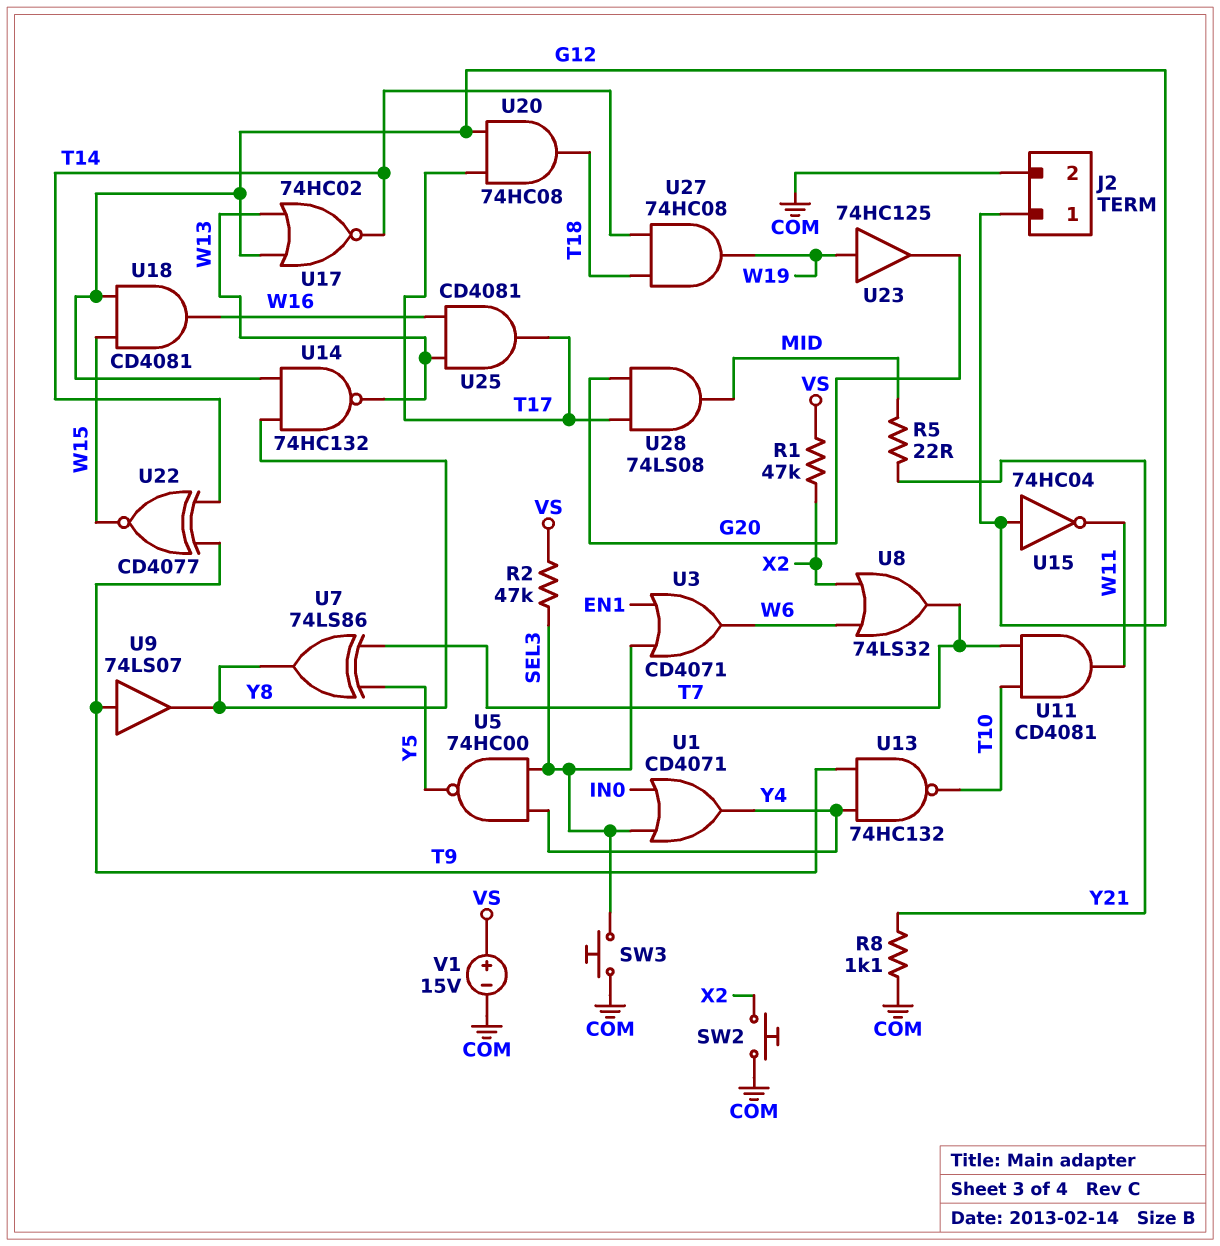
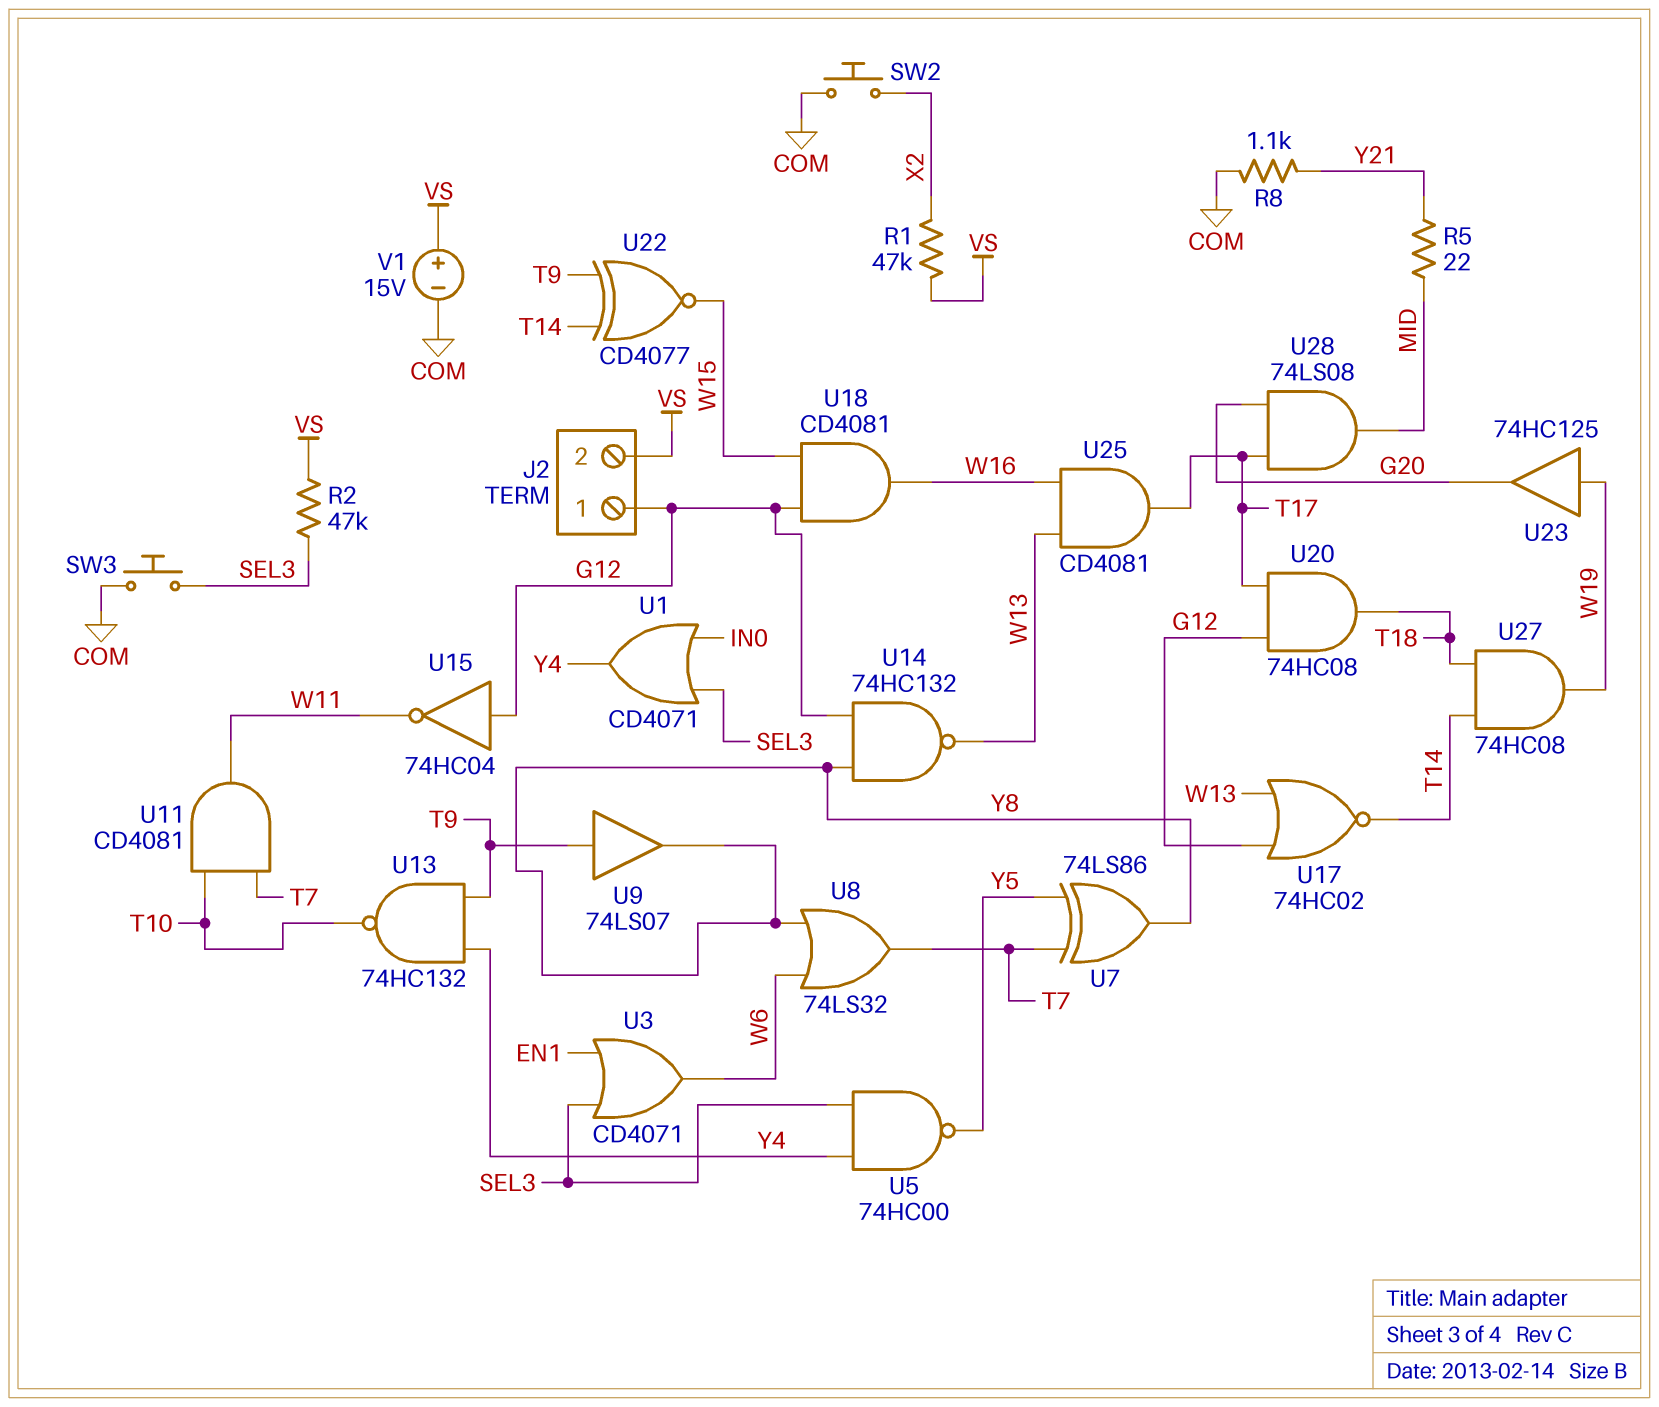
J2 pin 2: COM -> VS
U8: OR 74LS32 (in W6, in X2, out T7) -> OR 74LS32 (in W6, in Y8, out T7)

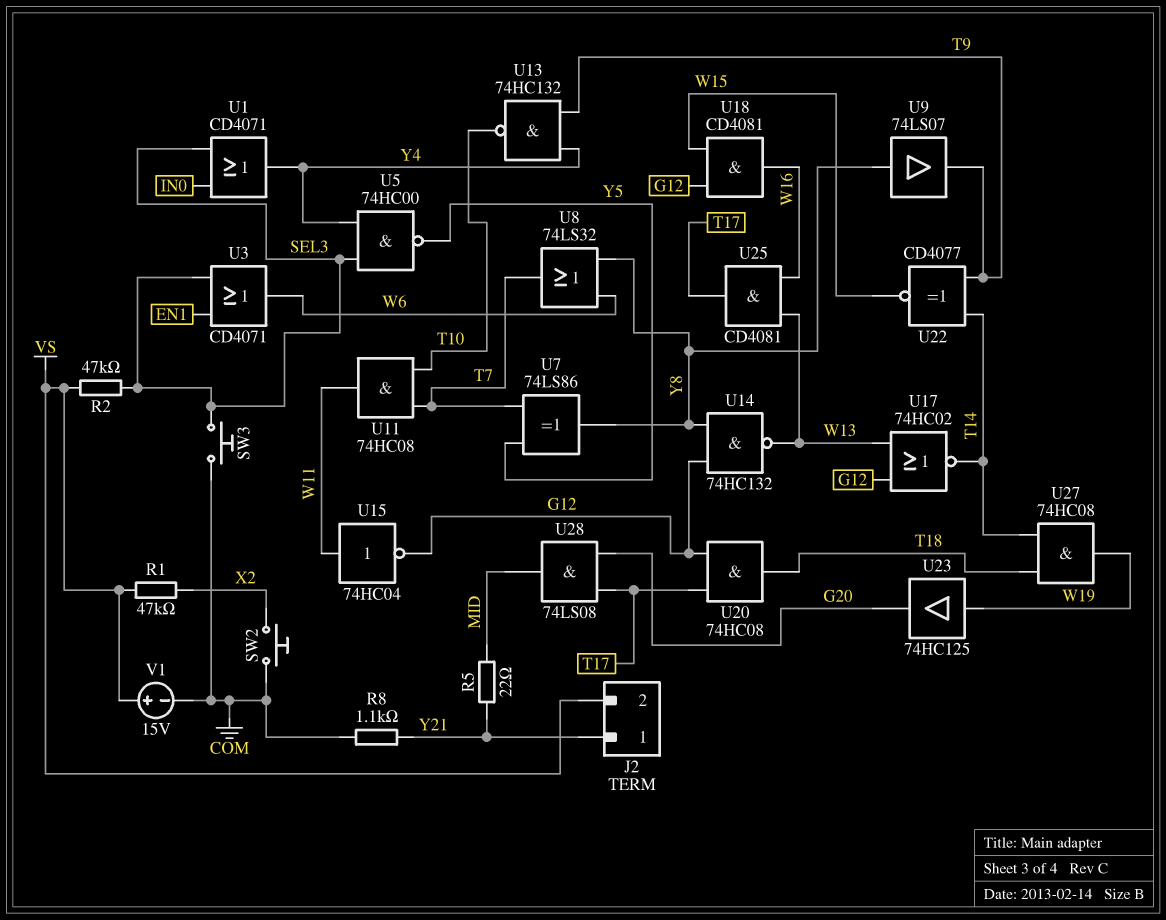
J2 pin 1: G12 -> Y21
U9: buffer 74LS07 (in T9, out Y8) -> buffer 74LS07 (in Y8, out T9)
U11: AND CD4081 (in T7, in T10, out W11) -> AND 74HC08 (in T7, in T10, out W11)
U15: NOT 74HC04 (in G12, out W11) -> NOT 74HC04 (in W11, out G12)

